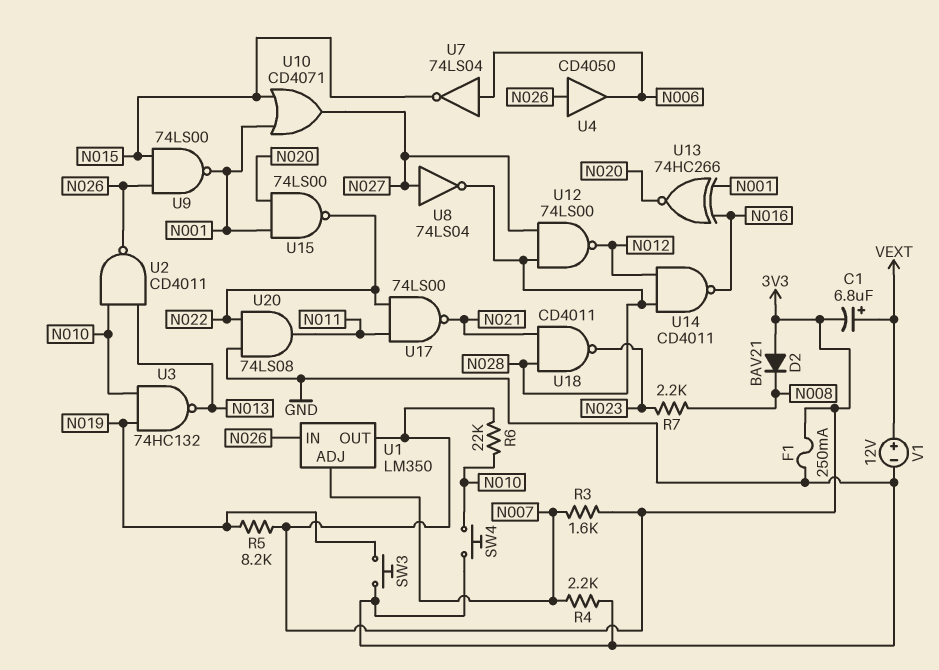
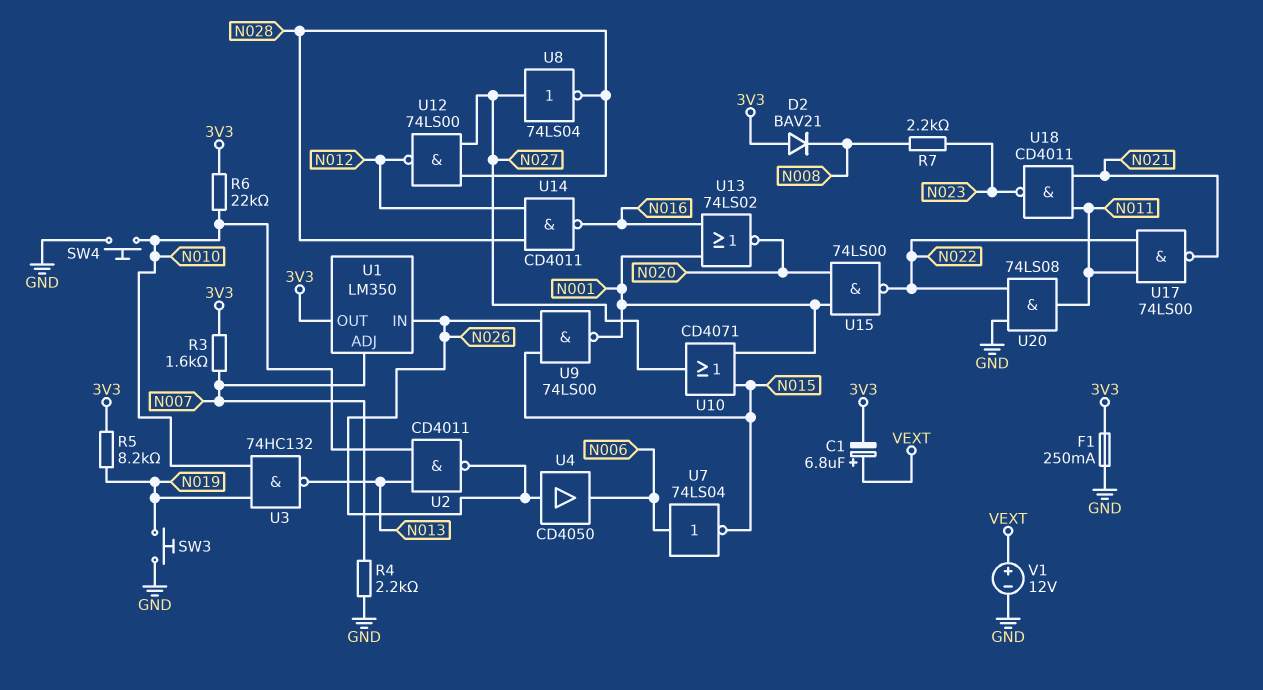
U13: XNOR 74HC266 (in N001, in N016, out N020) -> NOR 74LS02 (in N001, in N016, out N020)
U18: NAND CD4011 (in N021, in N028, out N023) -> NAND CD4011 (in N011, in N021, out N023)

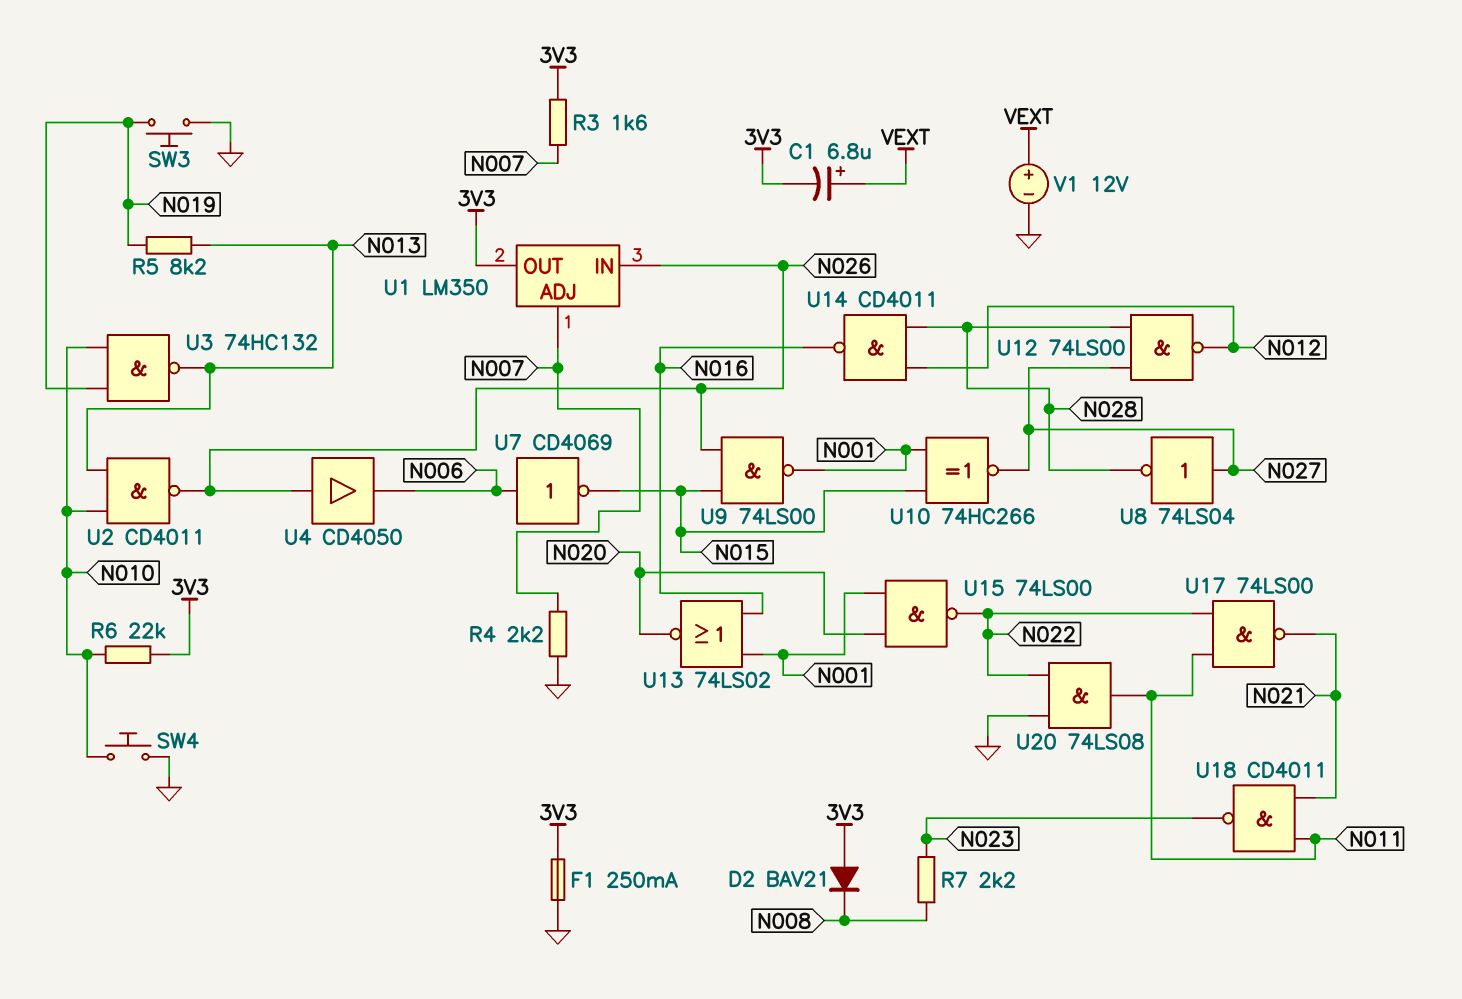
R5: 8.2k (3V3, N019) -> 8.2k (N013, N019)
U7: NOT 74LS04 (in N006, out N015) -> NOT CD4069 (in N006, out N015)
U10: OR CD4071 (in N001, in N015, out N027) -> XNOR 74HC266 (in N001, in N015, out N027)

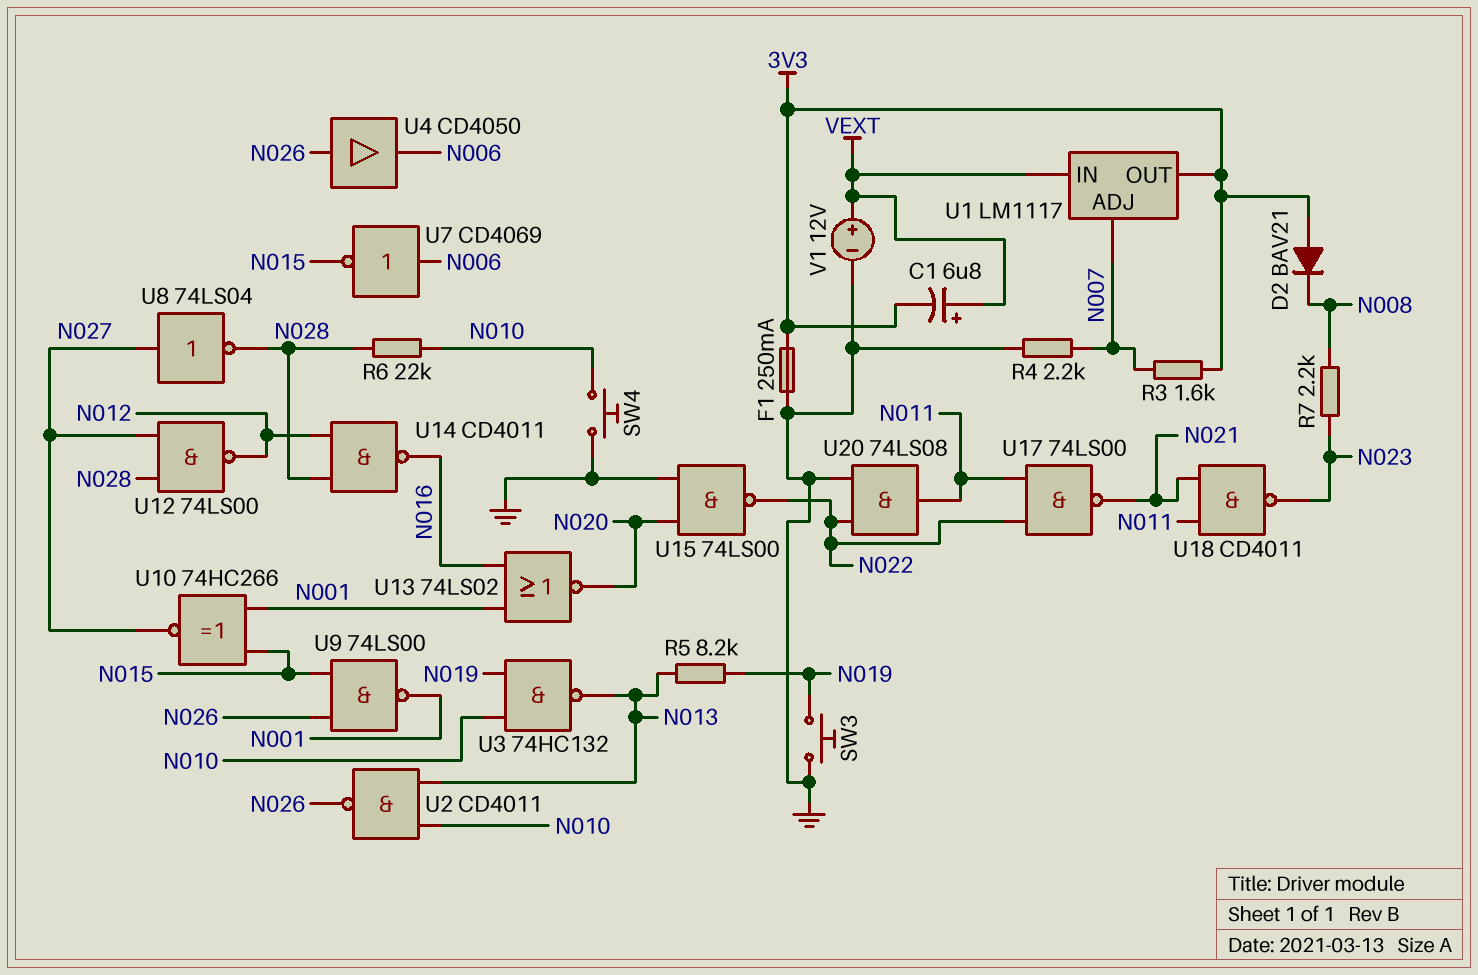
R6: 22k (3V3, N010) -> 22k (N010, N028)
U1: LM350 -> LM1117
U1 pin IN: N026 -> VEXT
U15: NAND 74LS00 (in N001, in N020, out N022) -> NAND 74LS00 (in GND, in N020, out N022)

